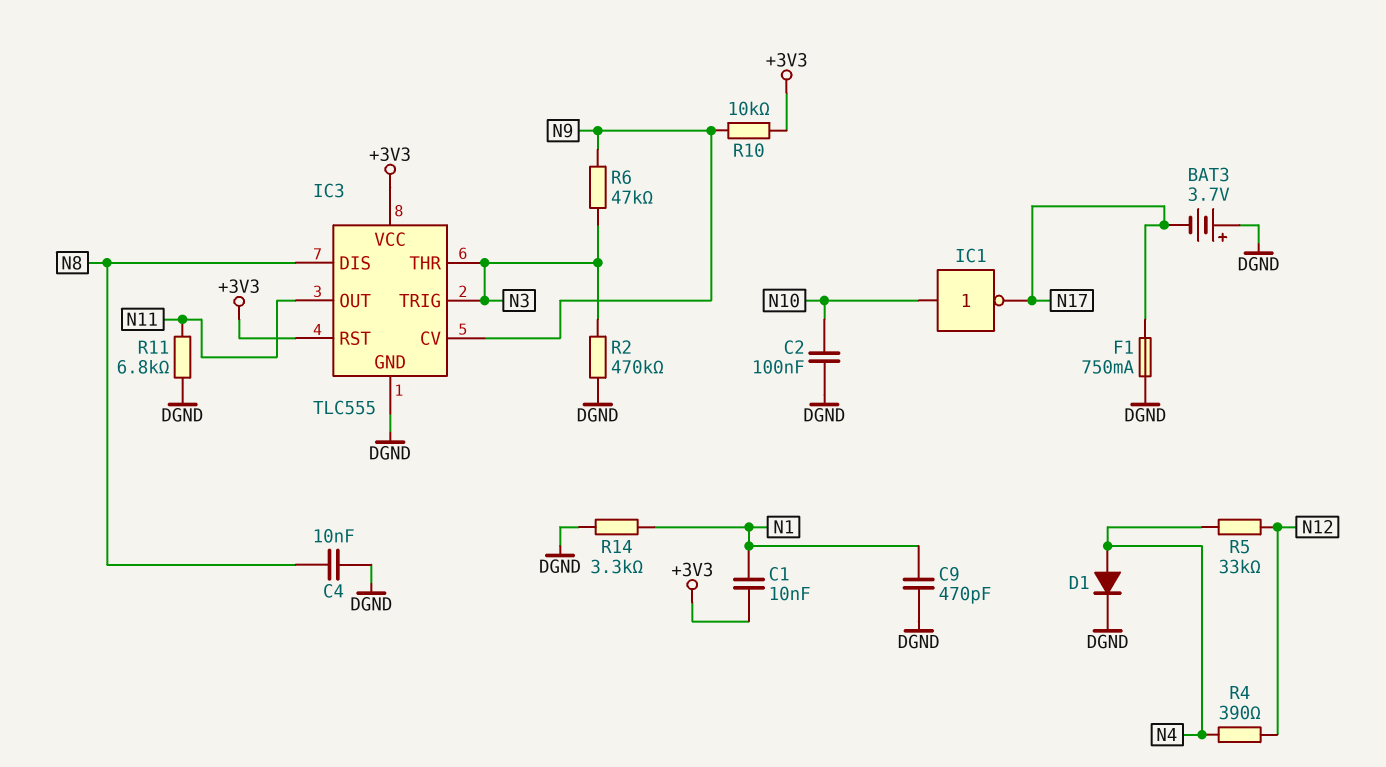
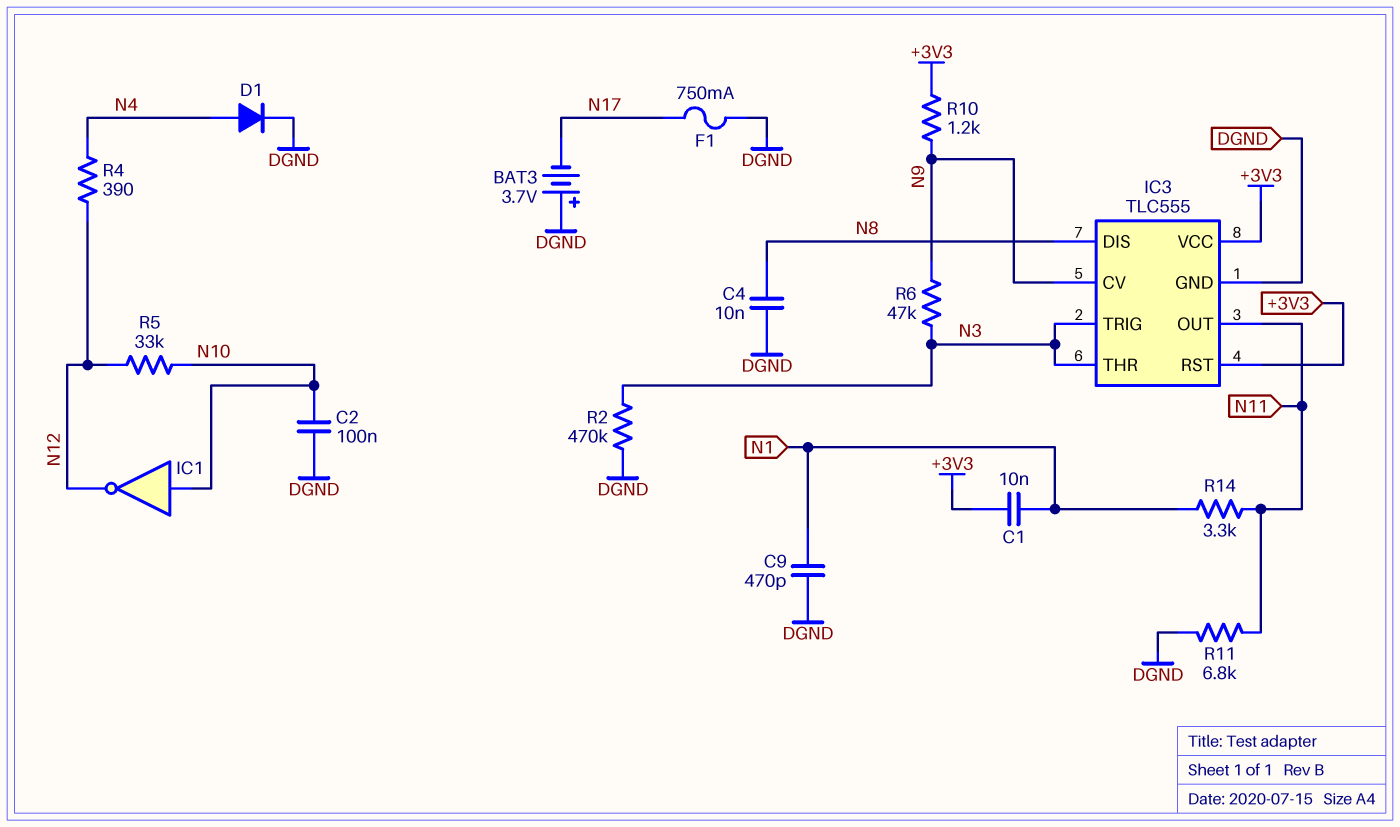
IC1: NOT (in N10, out N17) -> NOT (in N10, out N12)
R5: 33k (N4, N12) -> 33k (N10, N12)
R10: 10k (+3V3, N9) -> 1.2k (+3V3, N9)
R14: 3.3k (DGND, N1) -> 3.3k (N1, N11)

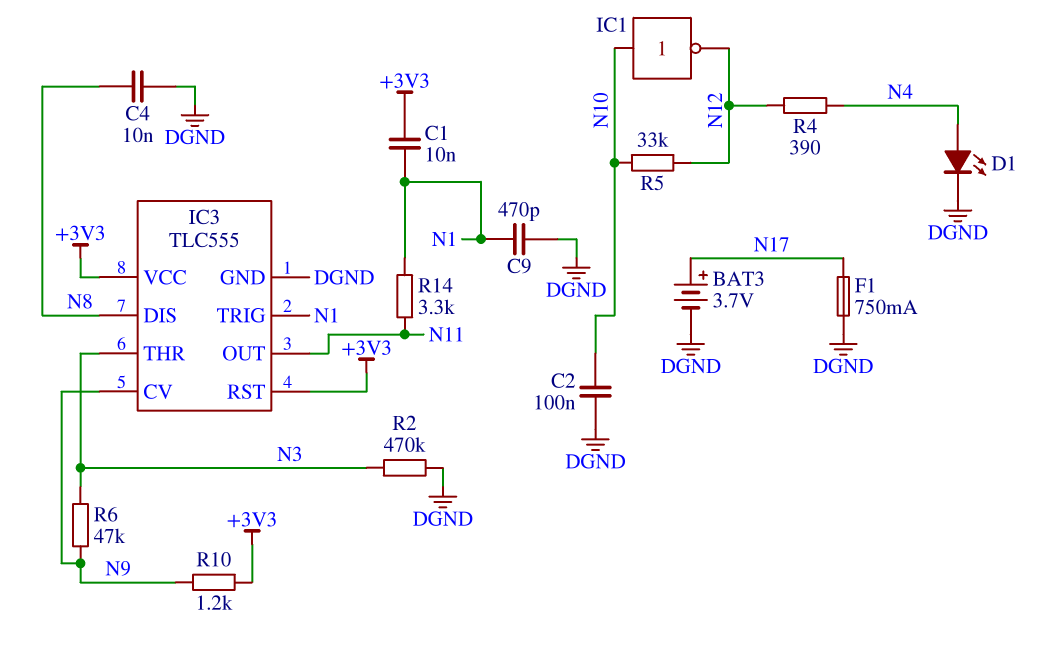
BAT3: 3.7V (plus DGND, minus N17) -> 3.7V (plus N17, minus DGND)
D1: diode (A N4, K DGND) -> LED (A N4, K DGND)
IC3 pin TRIG: N3 -> N1
R11: 6.8k (DGND, N11) -> none

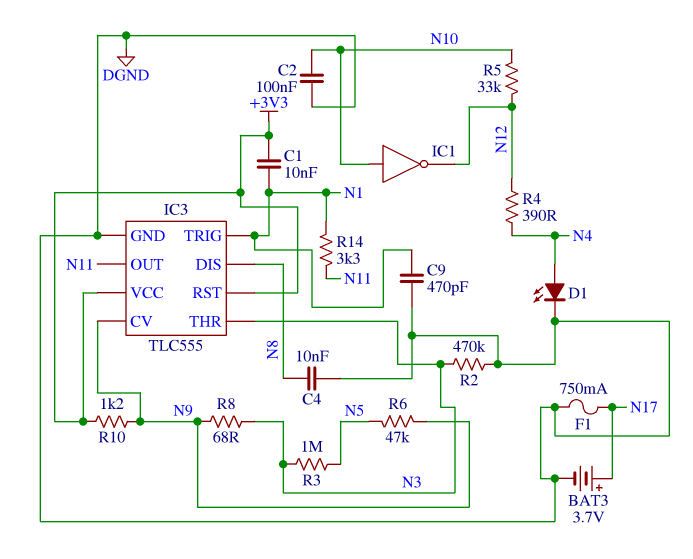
R3: none -> 1M (N3, N5)
R6: 47k (N3, N9) -> 47k (N5, N9)
R8: none -> 68 (N3, N9)

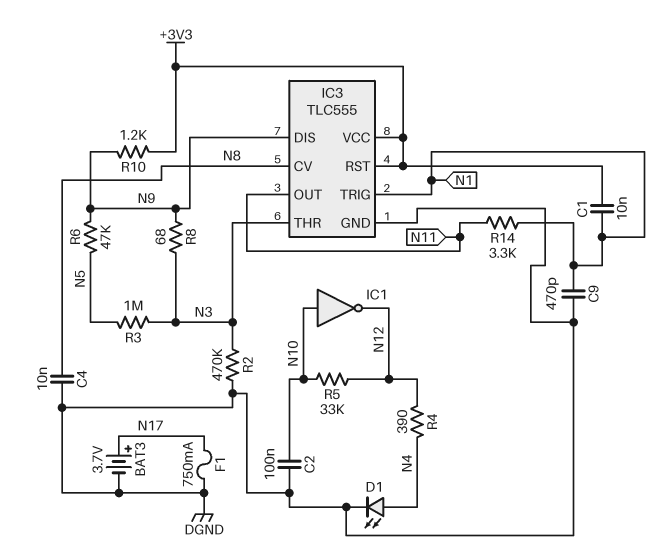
IC3 pin CV: N9 -> N8
IC3 pin DIS: N8 -> N9

